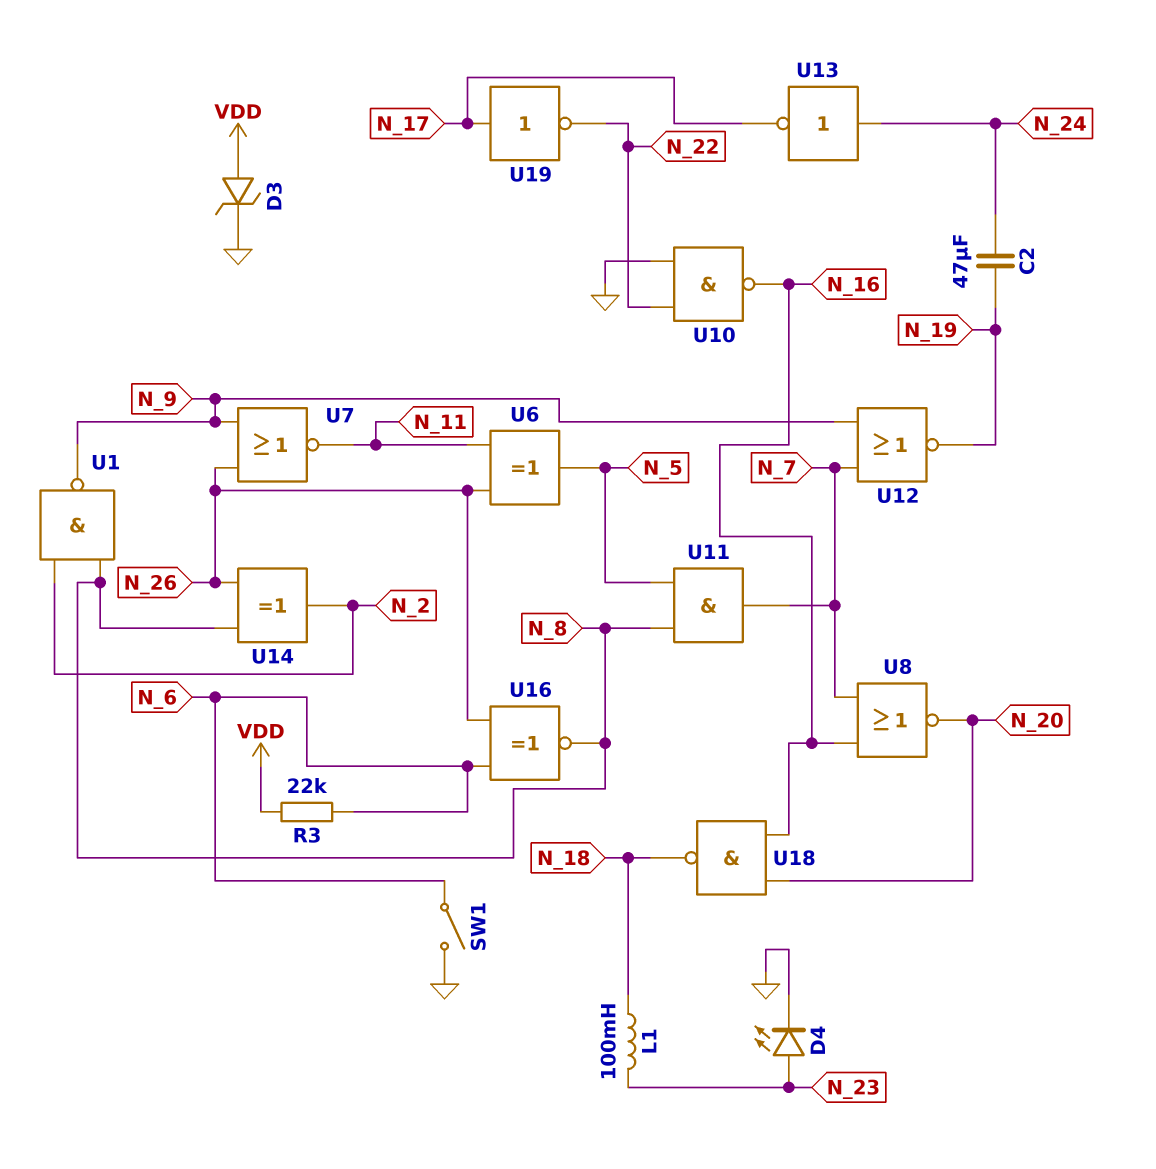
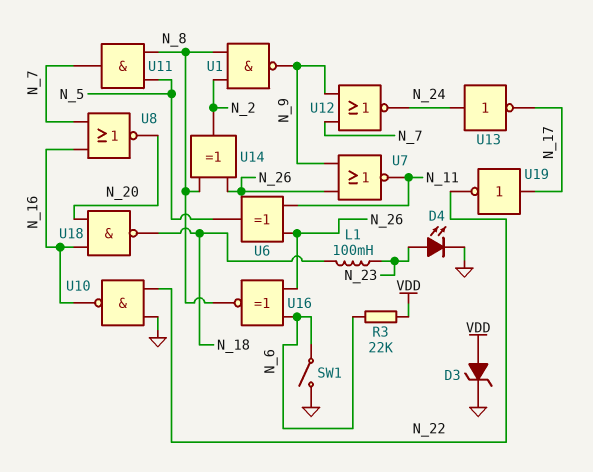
C2: 47uF (N_19, N_24) -> none
U12: NOR (in N_7, in N_9, out N_19) -> NOR (in N_7, in N_9, out N_24)

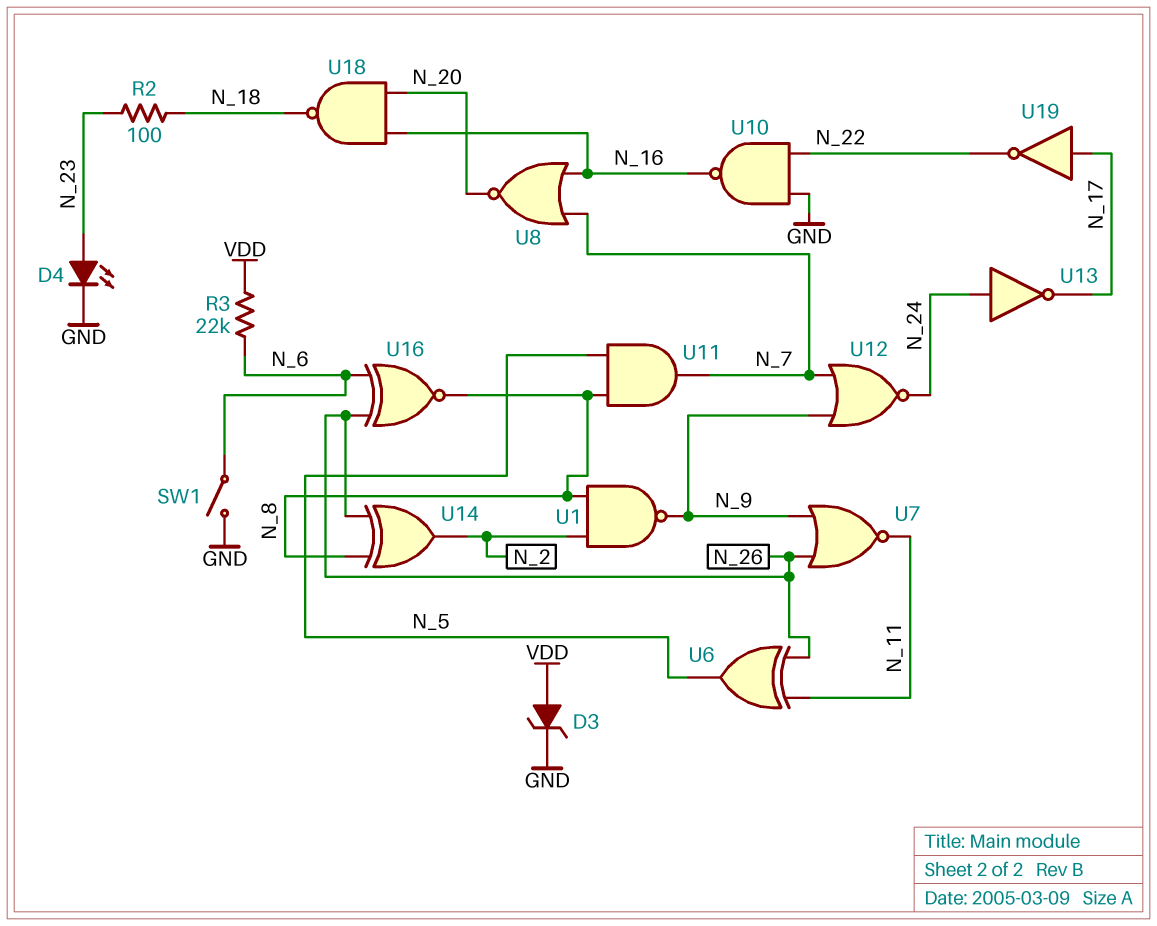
L1: 100mH (N_18, N_23) -> none
R2: none -> 100 (N_18, N_23)

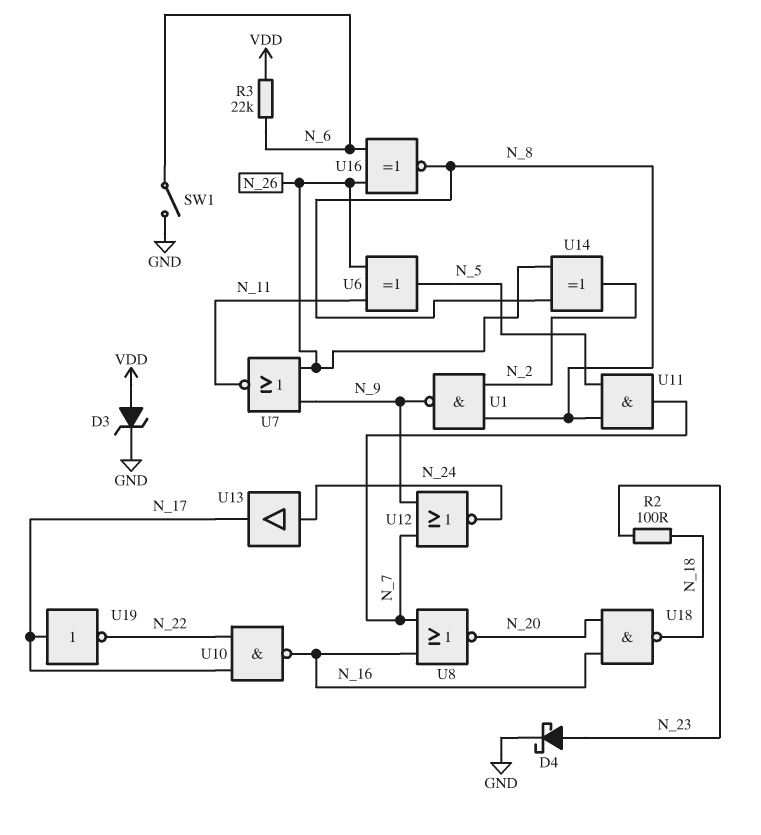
D4: LED (A N_23, K GND) -> schottky (A N_23, K GND)
U10: NAND (in GND, in N_22, out N_16) -> NAND (in N_17, in N_22, out N_16)
U13: NOT (in N_24, out N_17) -> buffer (in N_24, out N_17)

